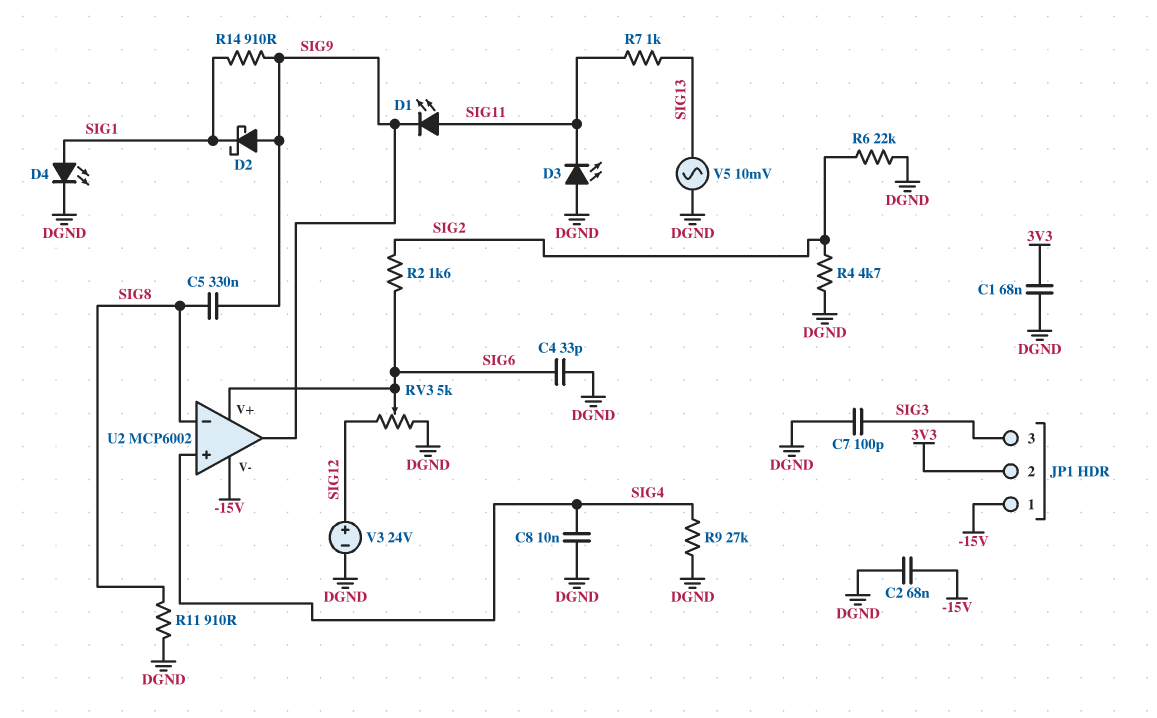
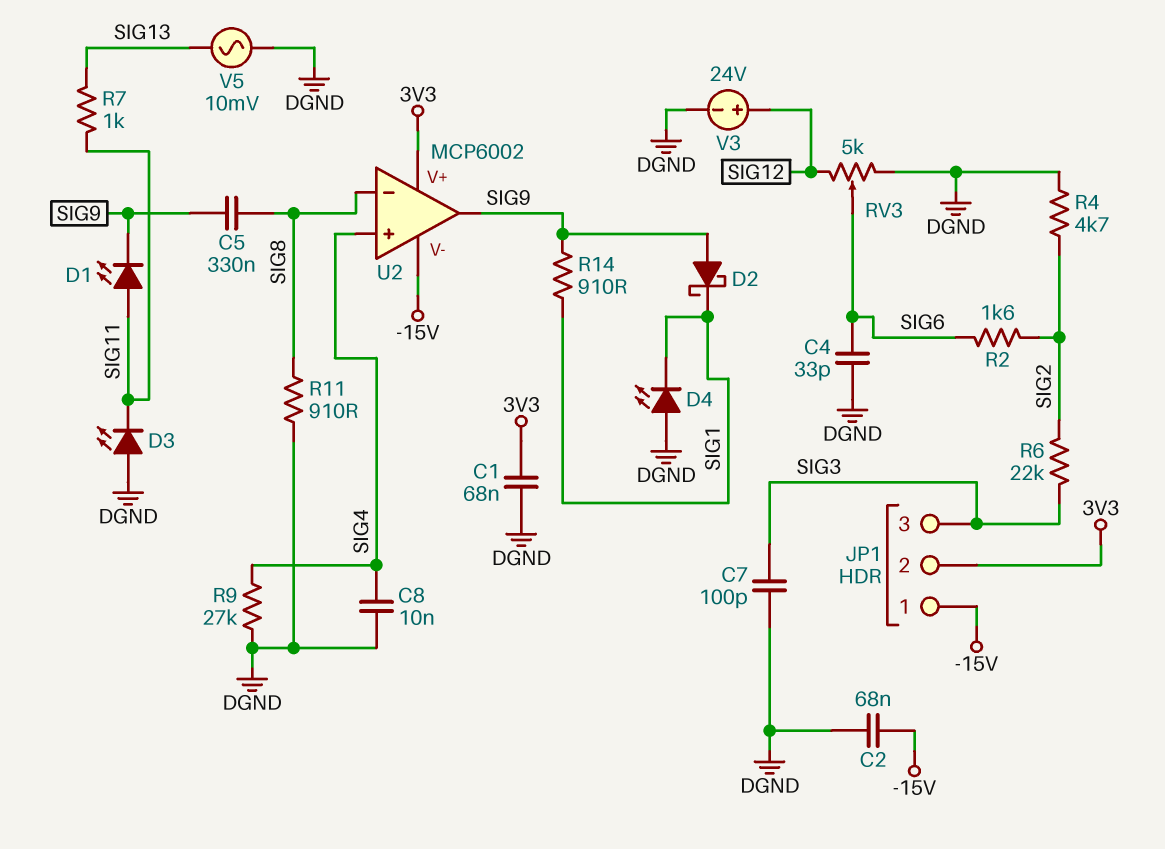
D4: LED (A SIG1, K DGND) -> LED (A DGND, K SIG1)
R6: 22k (DGND, SIG2) -> 22k (SIG2, SIG3)
U2 pin V+: SIG6 -> 3V3

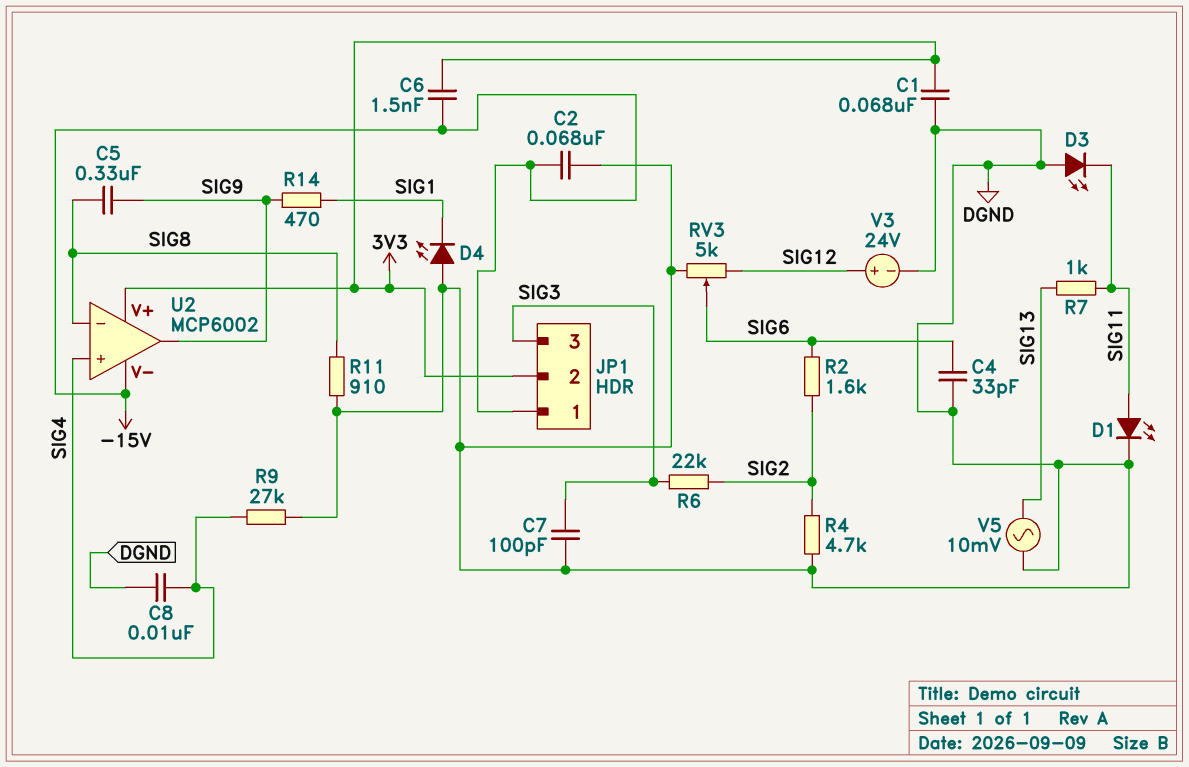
C6: none -> 1.5nF (-15V, 3V3)
D1: LED (A SIG11, K SIG9) -> LED (A SIG11, K DGND)
D2: schottky (A SIG9, K SIG1) -> none
R14: 910 (SIG1, SIG9) -> 470 (SIG1, SIG9)

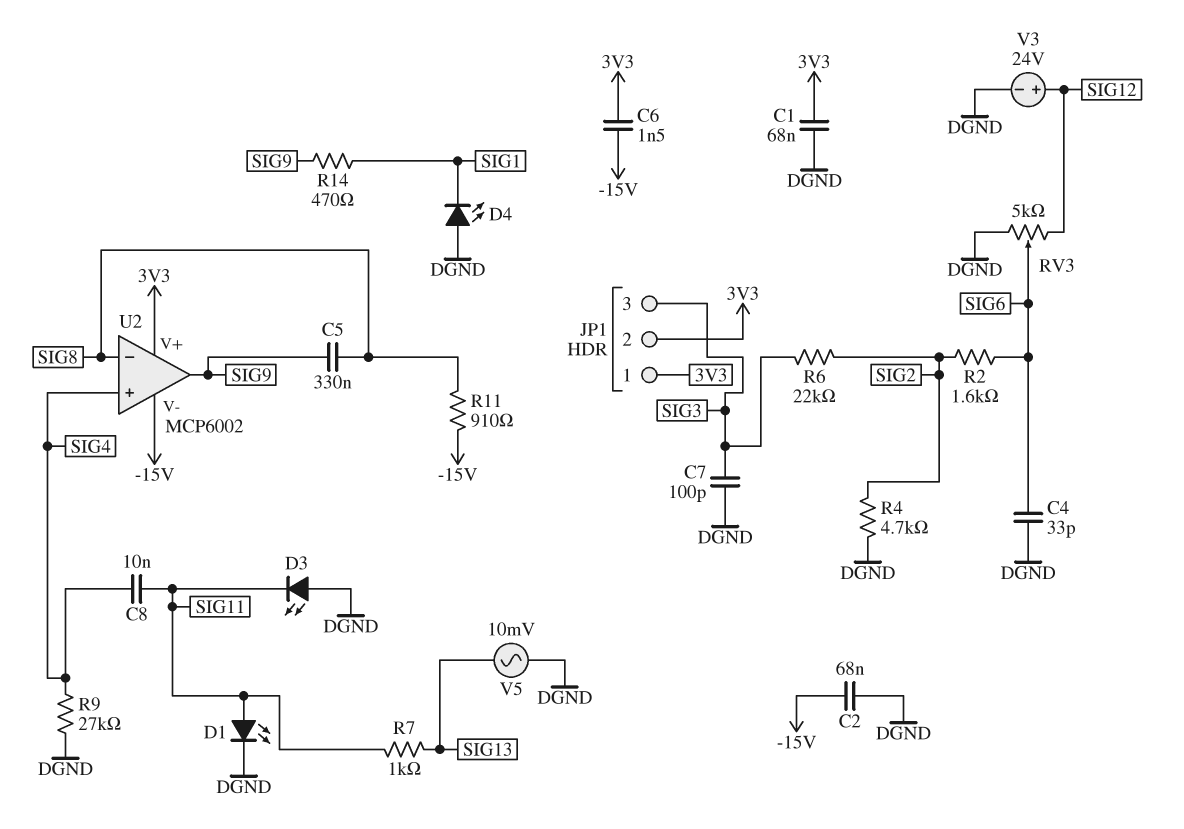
C8: 10nF (DGND, SIG4) -> 10nF (SIG4, SIG11)
JP1 pin 1: -15V -> 3V3
R11: 910 (DGND, SIG8) -> 910 (-15V, SIG8)

